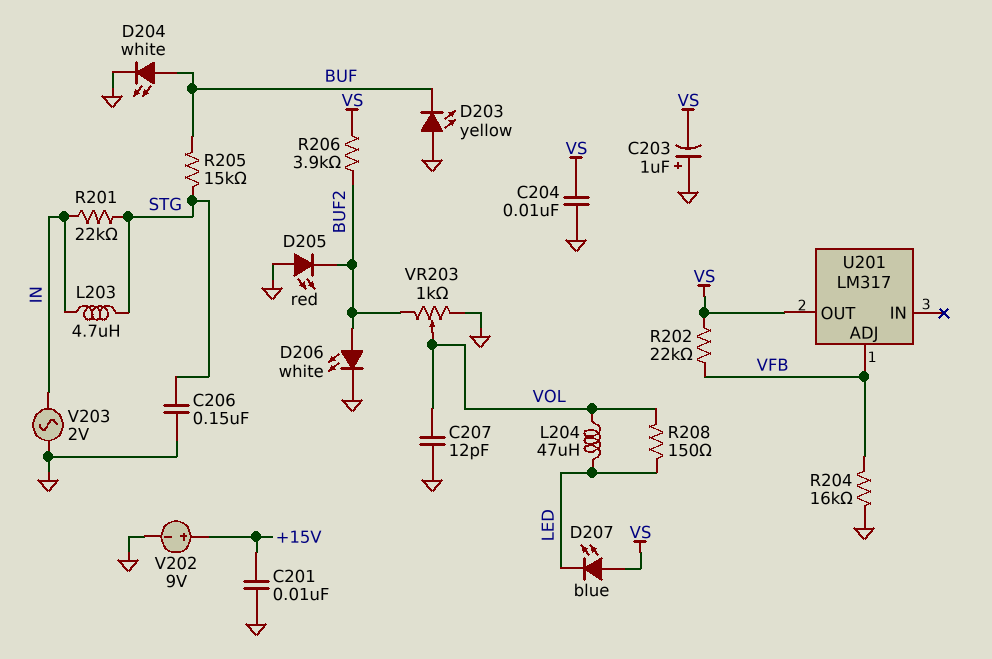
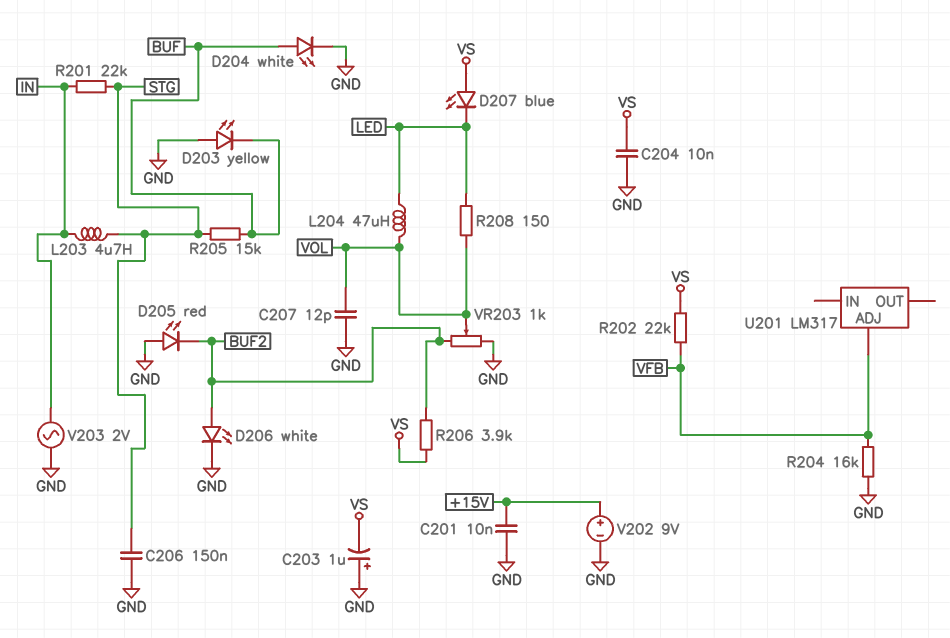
U201 pin OUT: VS -> none

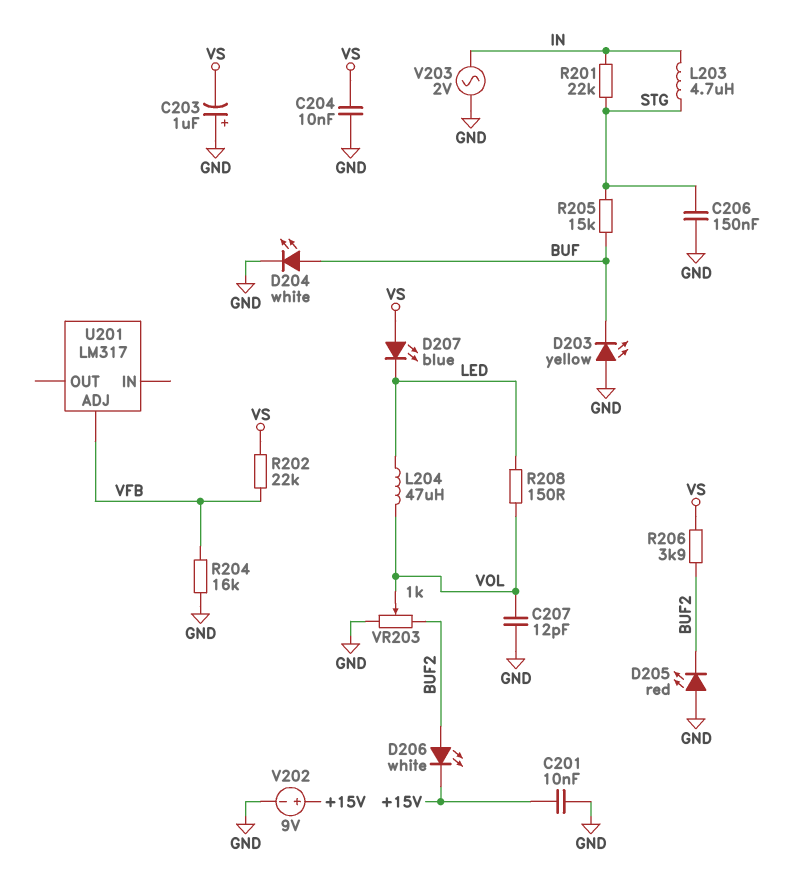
D206: LED white (A BUF2, K GND) -> LED white (A BUF2, K +15V)

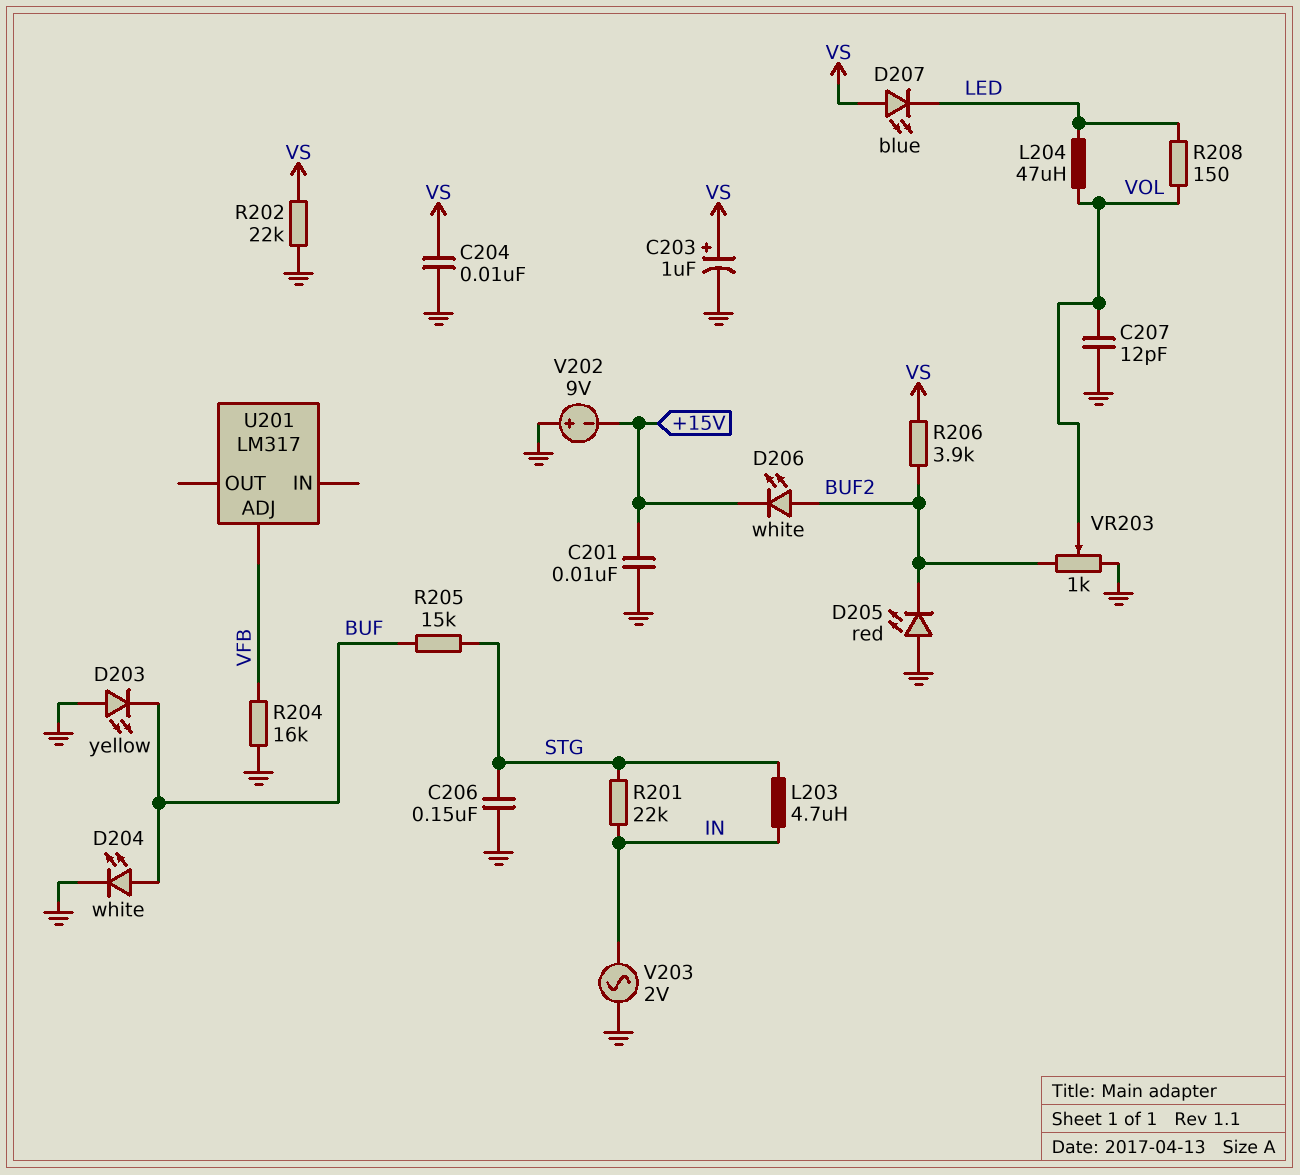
C203: 1uF (plus GND, minus VS) -> 1uF (plus VS, minus GND)
R202: 22k (VFB, VS) -> 22k (GND, VS)
V202: 9V (plus +15V, minus GND) -> 9V (plus GND, minus +15V)

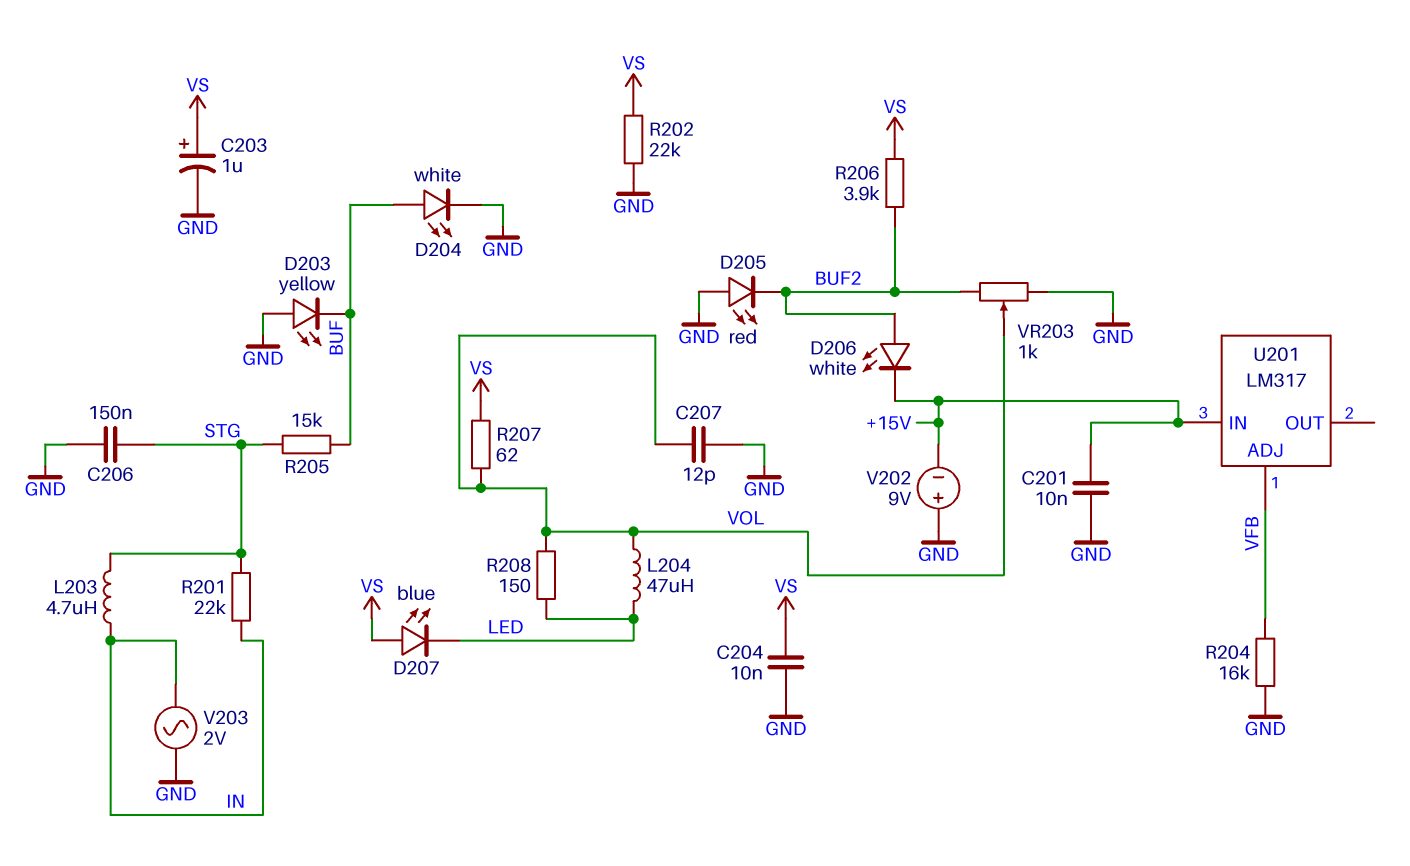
R207: none -> 62 (VOL, VS)
U201 pin IN: none -> +15V

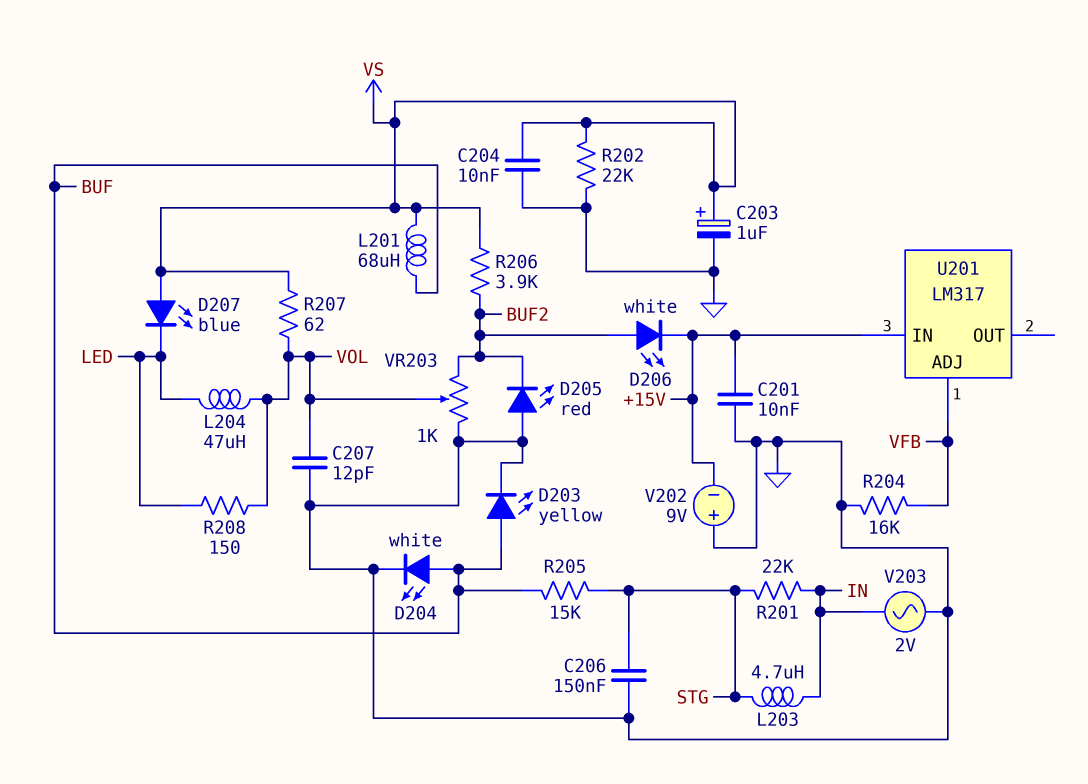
D203: LED yellow (A GND, K BUF) -> LED yellow (A BUF, K GND)
L201: none -> 68uH (BUF, VS)

